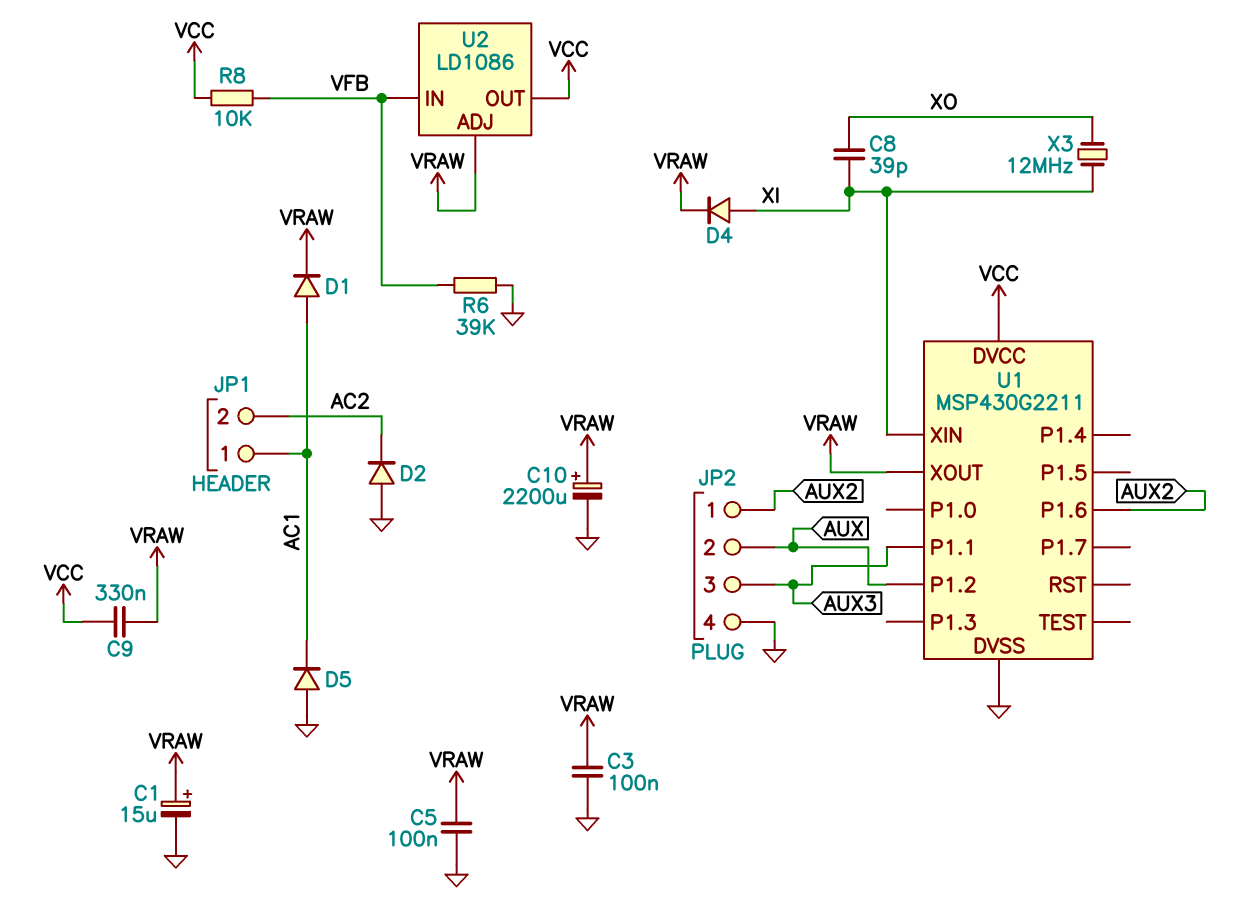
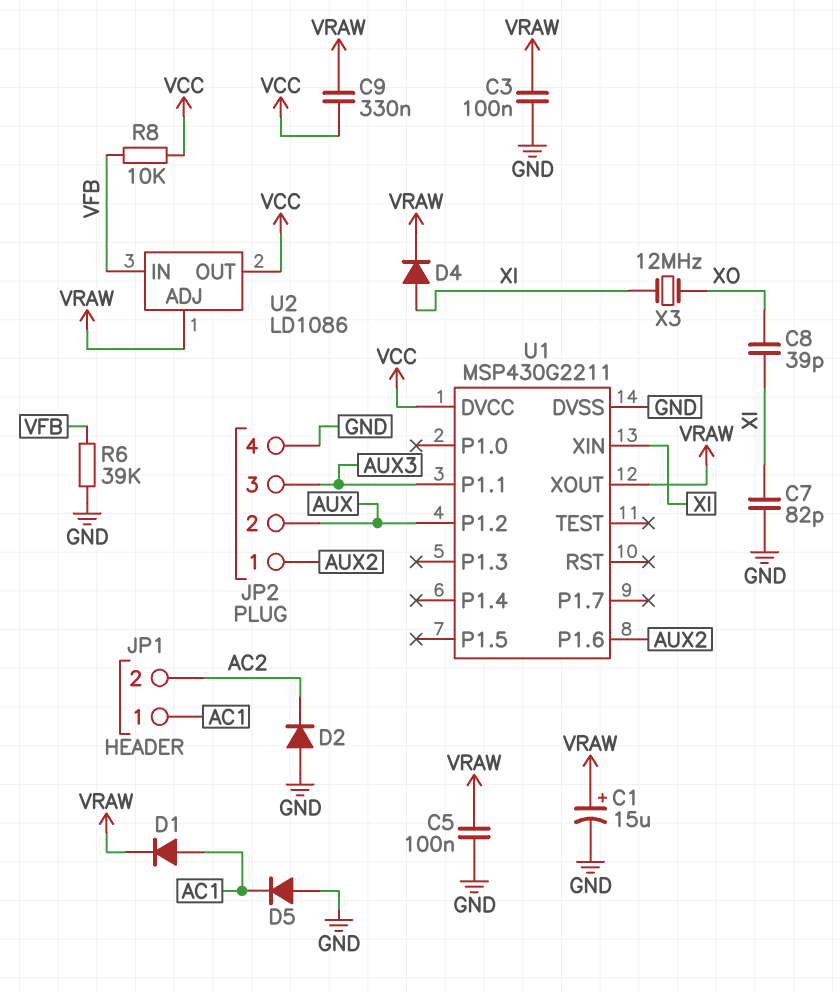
C7: none -> 82pF (GND, XI)
C10: 2200uF (plus VRAW, minus GND) -> none

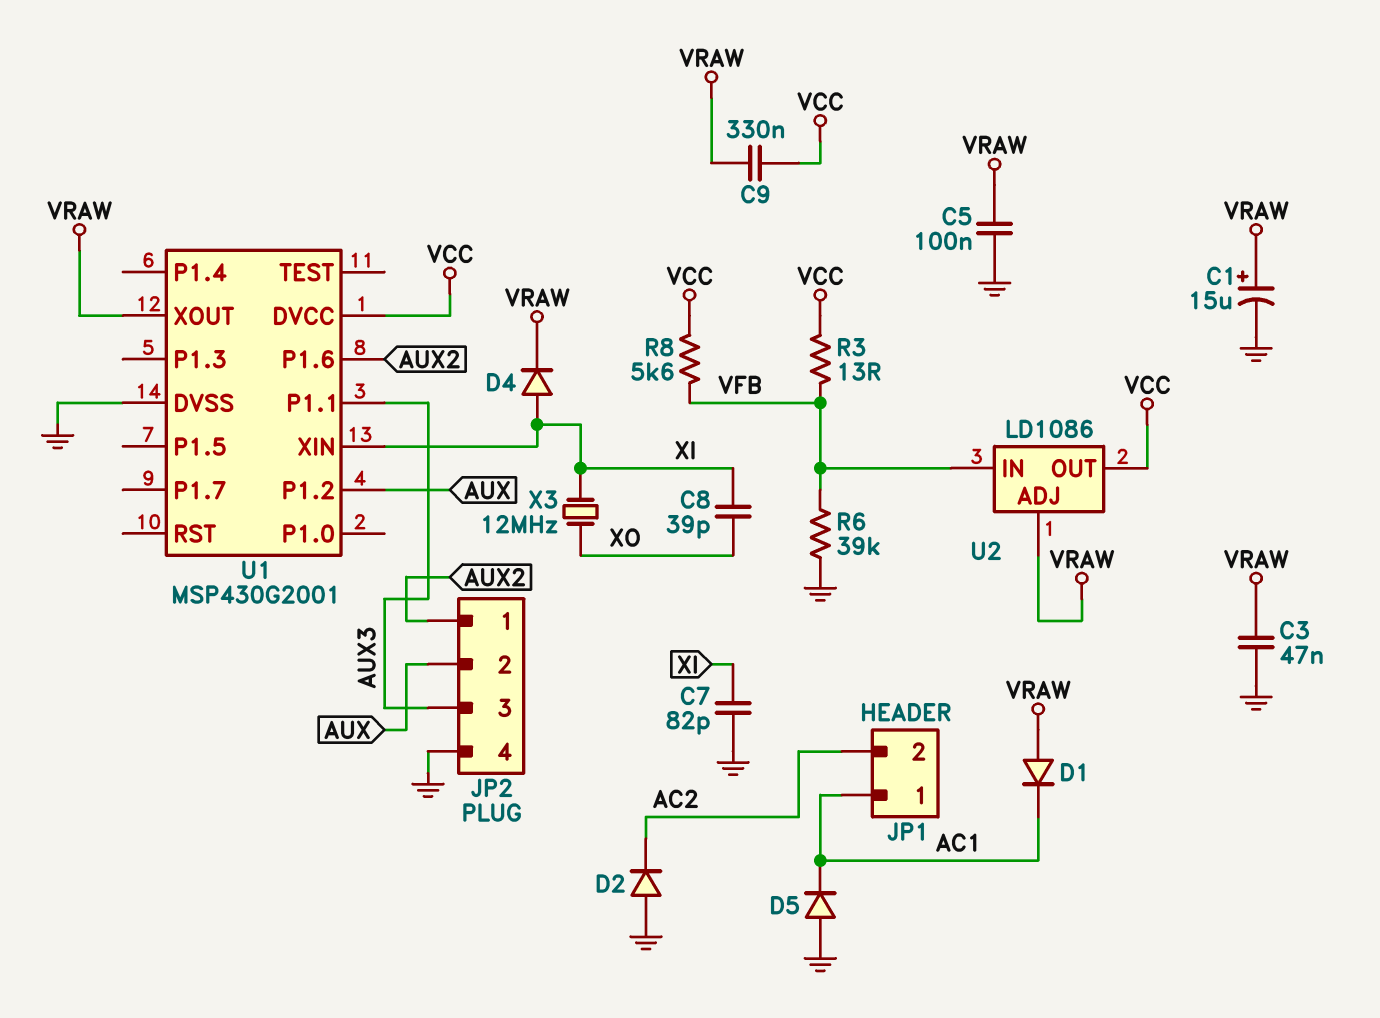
C3: 100nF (GND, VRAW) -> 47nF (GND, VRAW)
D1: diode (A AC1, K VRAW) -> diode (A VRAW, K AC1)
R3: none -> 13 (VCC, VFB)
R8: 10k (VCC, VFB) -> 5.6k (VCC, VFB)
U1: MSP430G2211 -> MSP430G2001

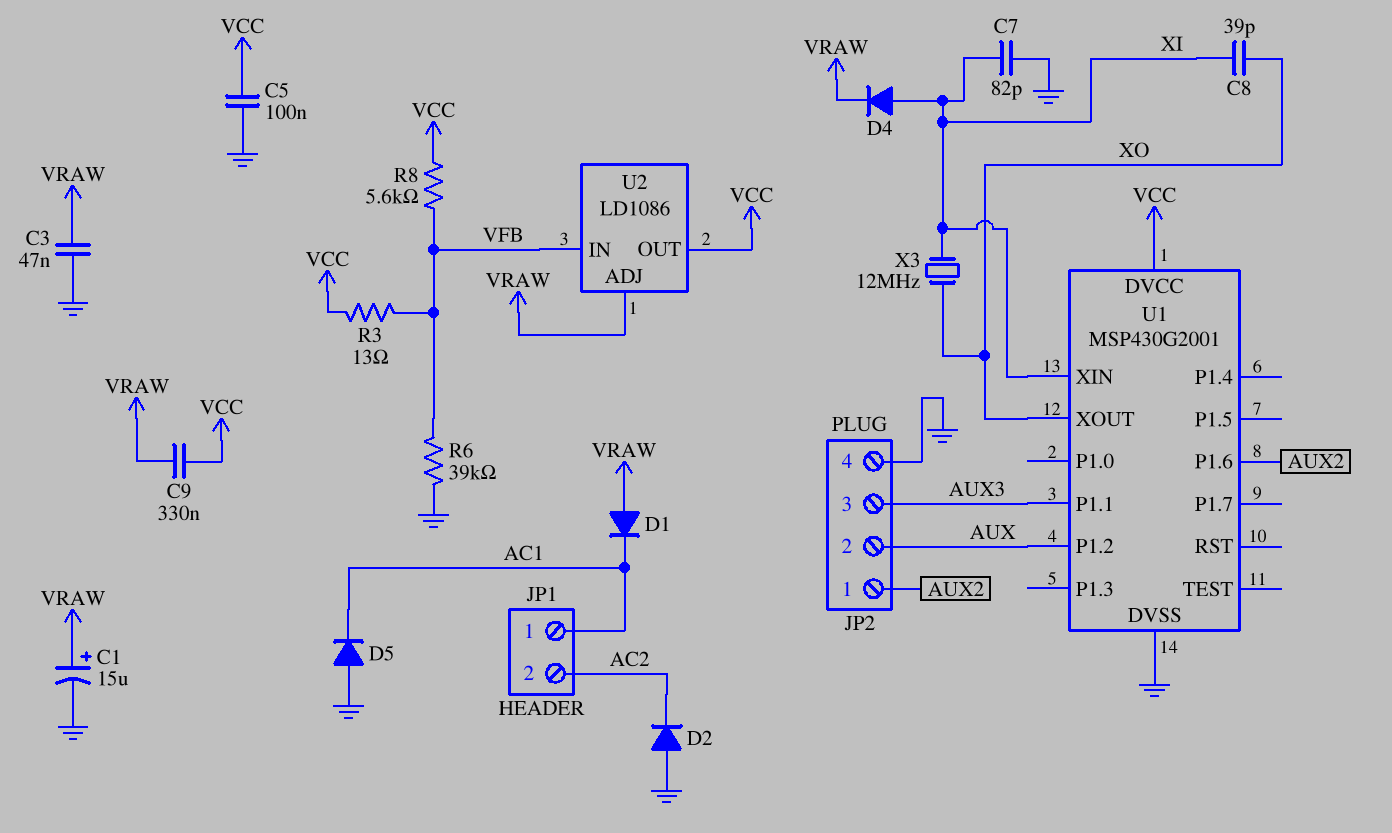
C5: 100nF (GND, VRAW) -> 100nF (GND, VCC)
U1 pin XOUT: VRAW -> XO

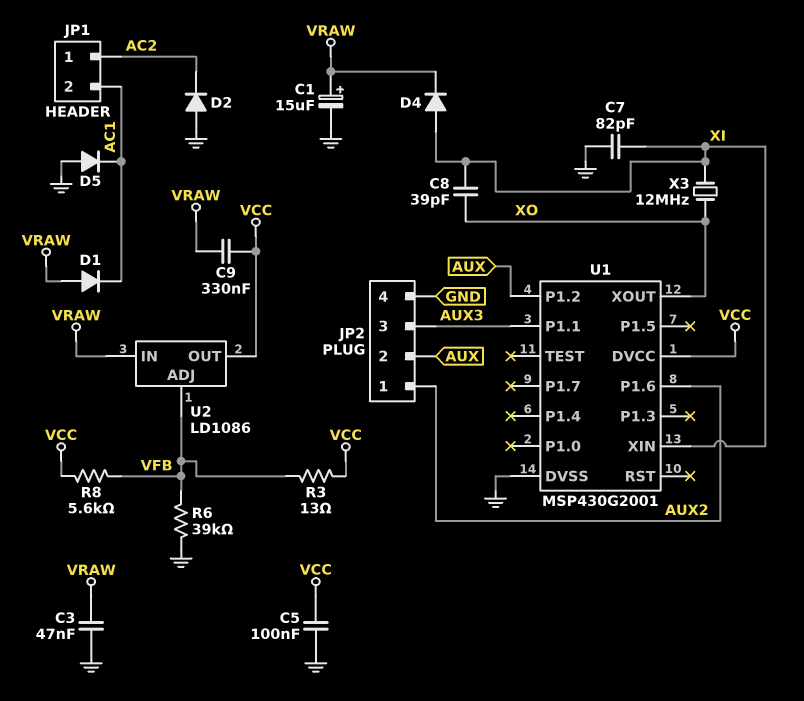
JP1 pin 1: AC1 -> AC2
JP1 pin 2: AC2 -> AC1
U2 pin ADJ: VRAW -> VFB
U2 pin IN: VFB -> VRAW

